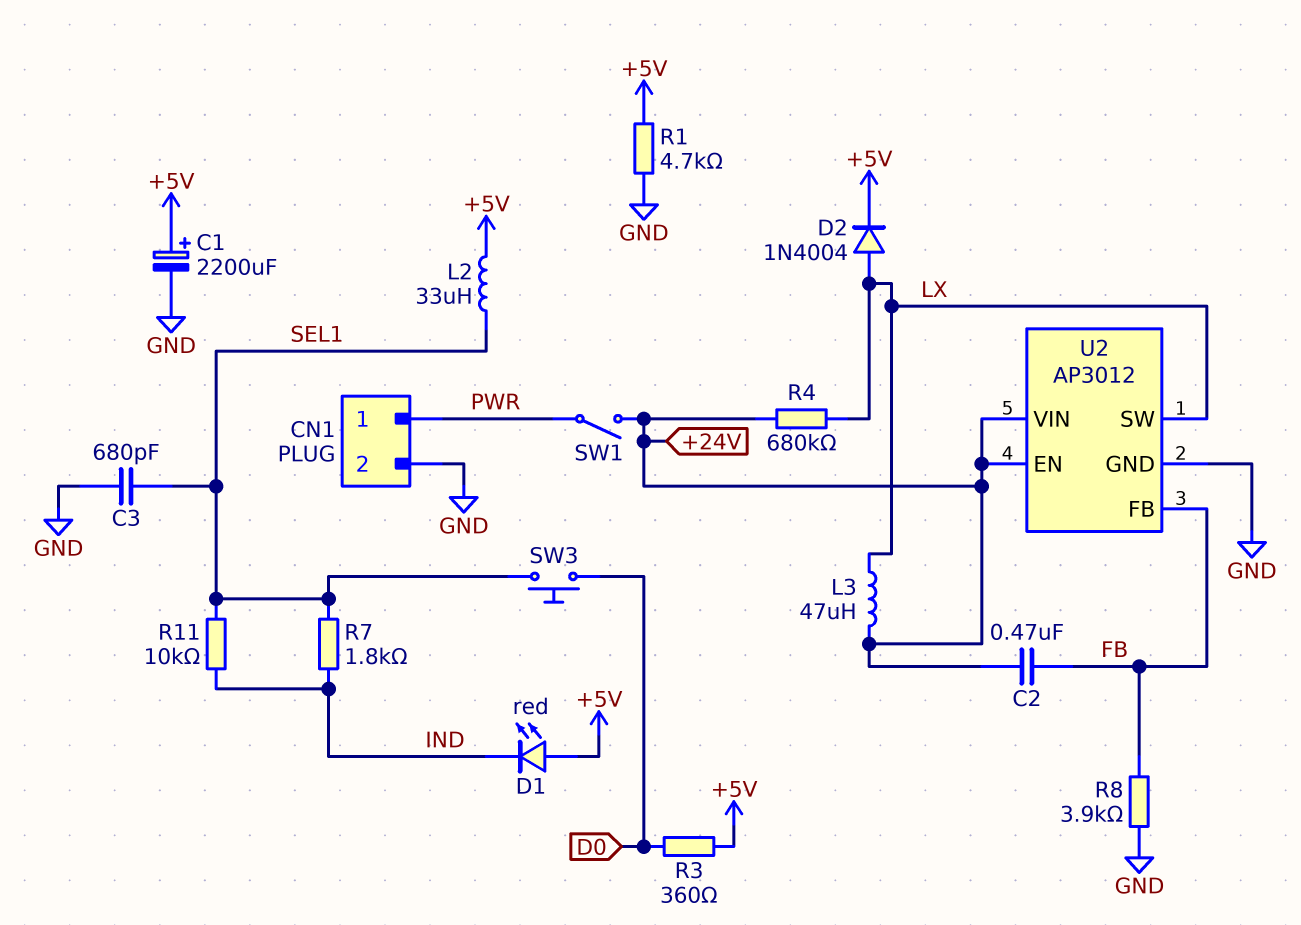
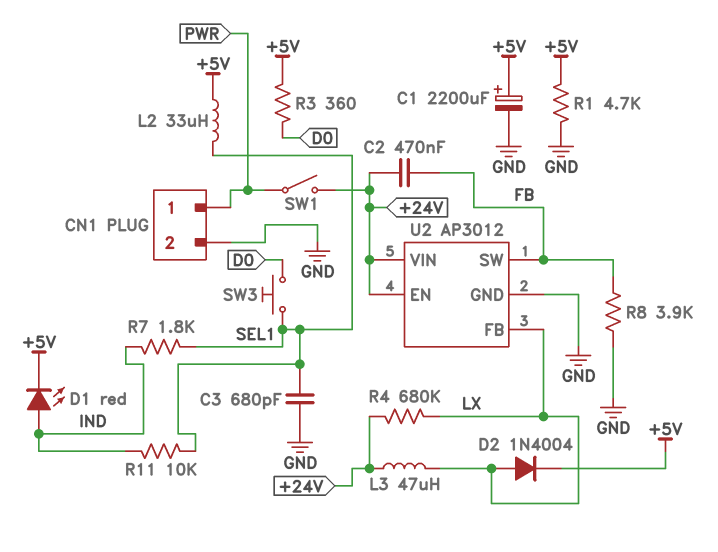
D1: LED red (A +5V, K IND) -> LED red (A IND, K +5V)
U2 pin FB: FB -> LX
U2 pin SW: LX -> FB

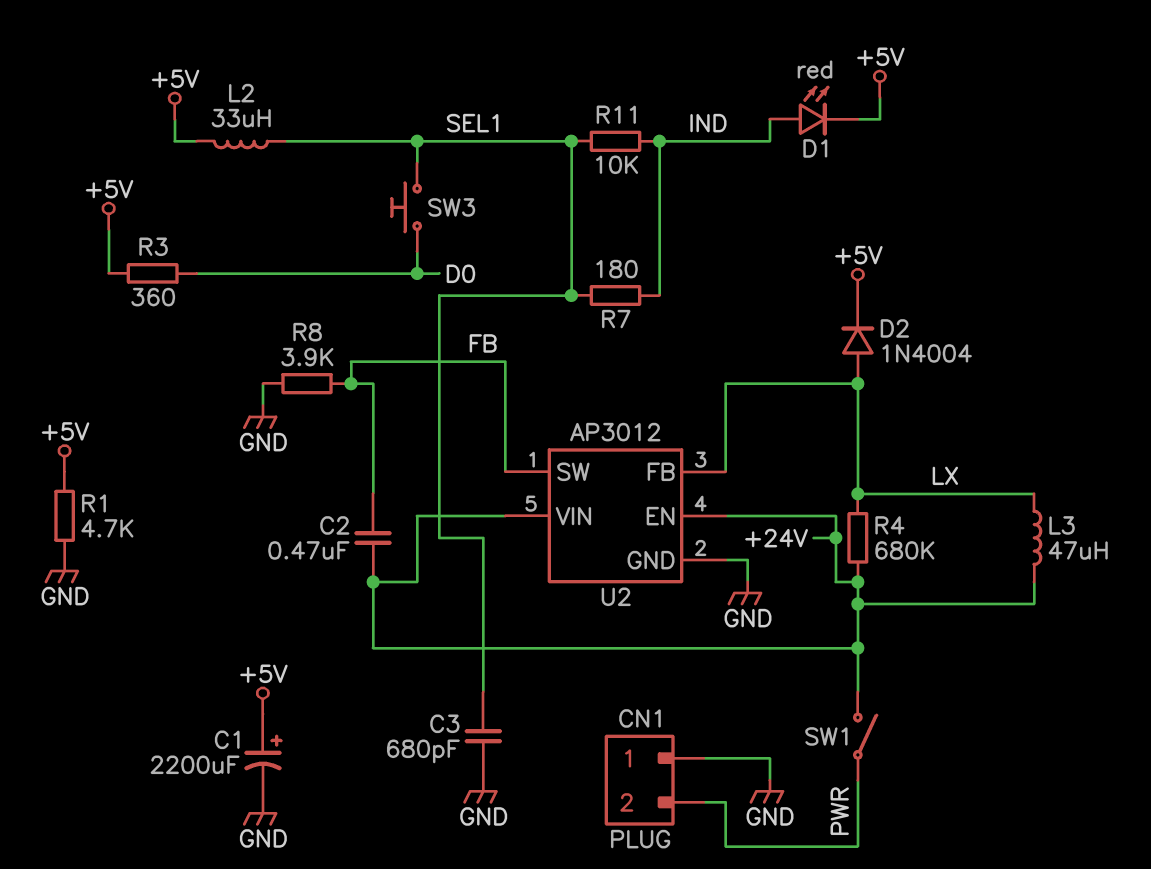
CN1 pin 1: PWR -> GND
CN1 pin 2: GND -> PWR
R7: 1.8k (IND, SEL1) -> 180 (IND, SEL1)

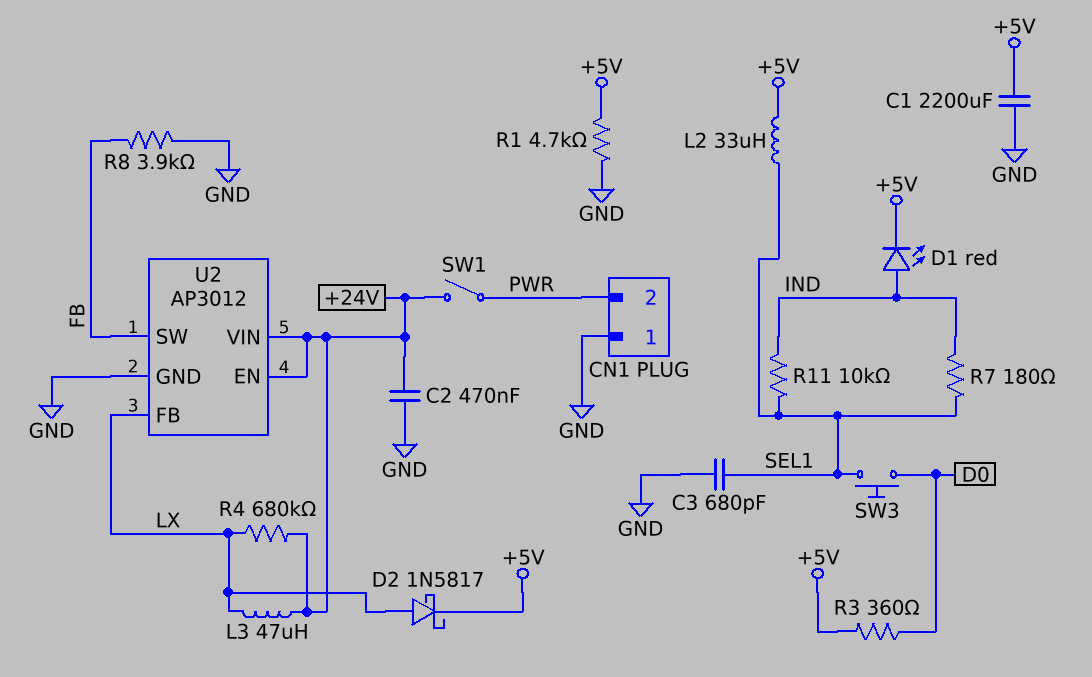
C1: 2200uF (plus +5V, minus GND) -> 2200uF (+5V, GND)
C2: 470nF (+24V, FB) -> 470nF (+24V, GND)
D2: diode 1N4004 (A LX, K +5V) -> schottky 1N5817 (A LX, K +5V)

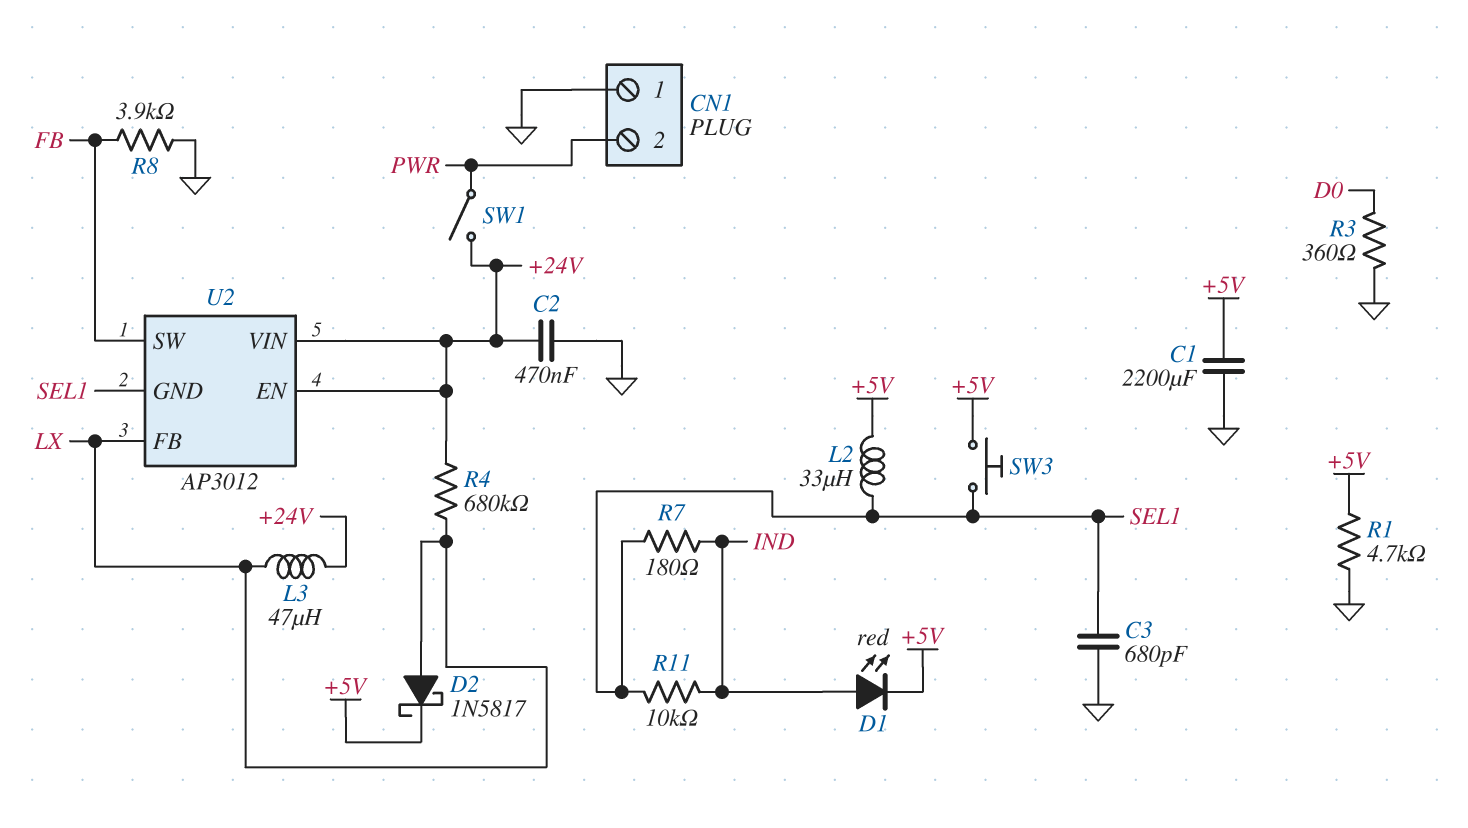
R3: 360 (+5V, D0) -> 360 (D0, GND)
SW3: button (D0, SEL1) -> button (+5V, SEL1)
U2 pin GND: GND -> SEL1

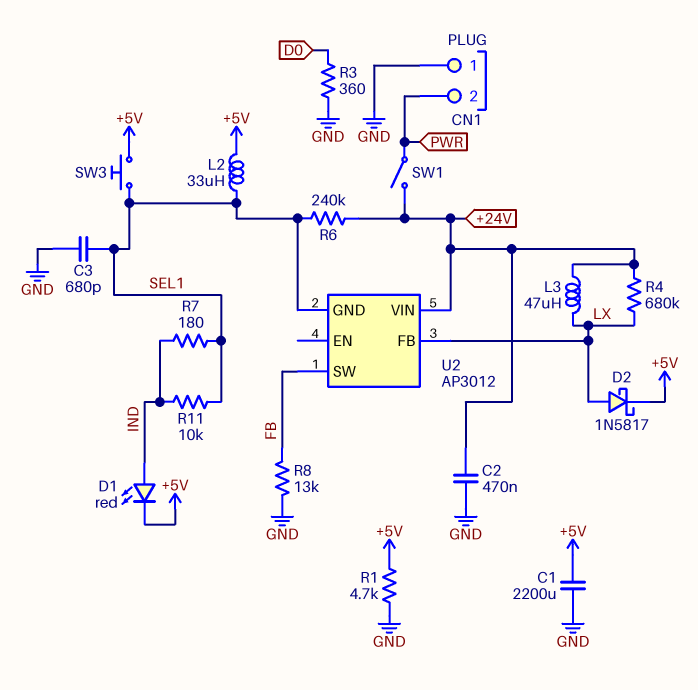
R6: none -> 240k (+24V, SEL1)
R8: 3.9k (FB, GND) -> 13k (FB, GND)
U2 pin EN: +24V -> none

